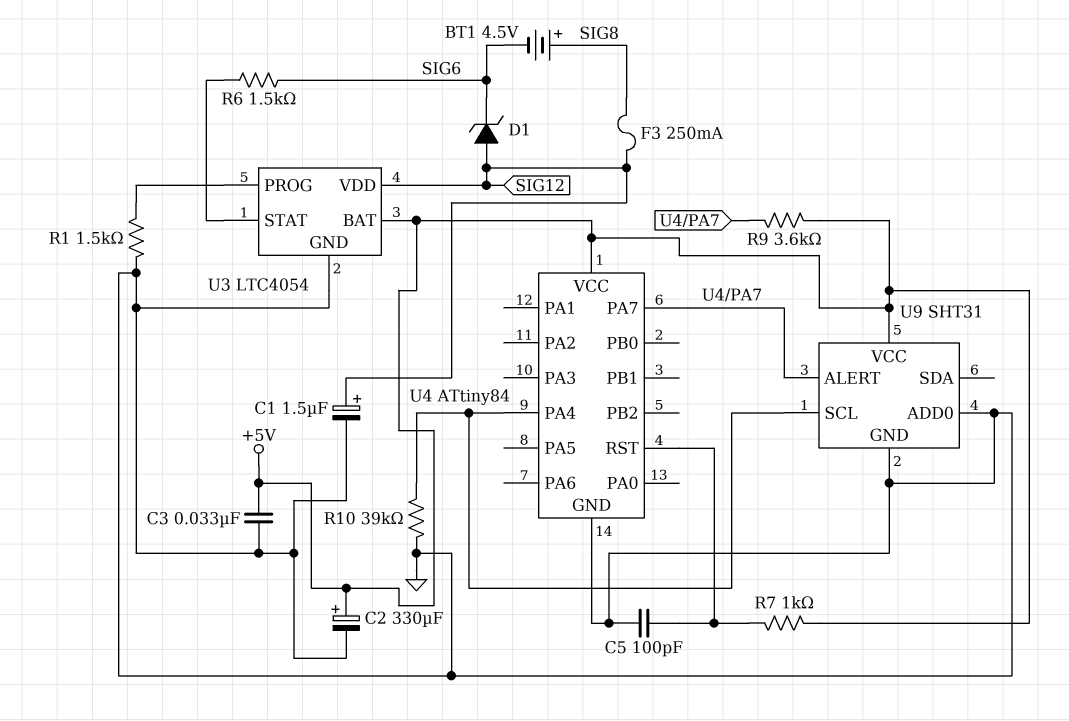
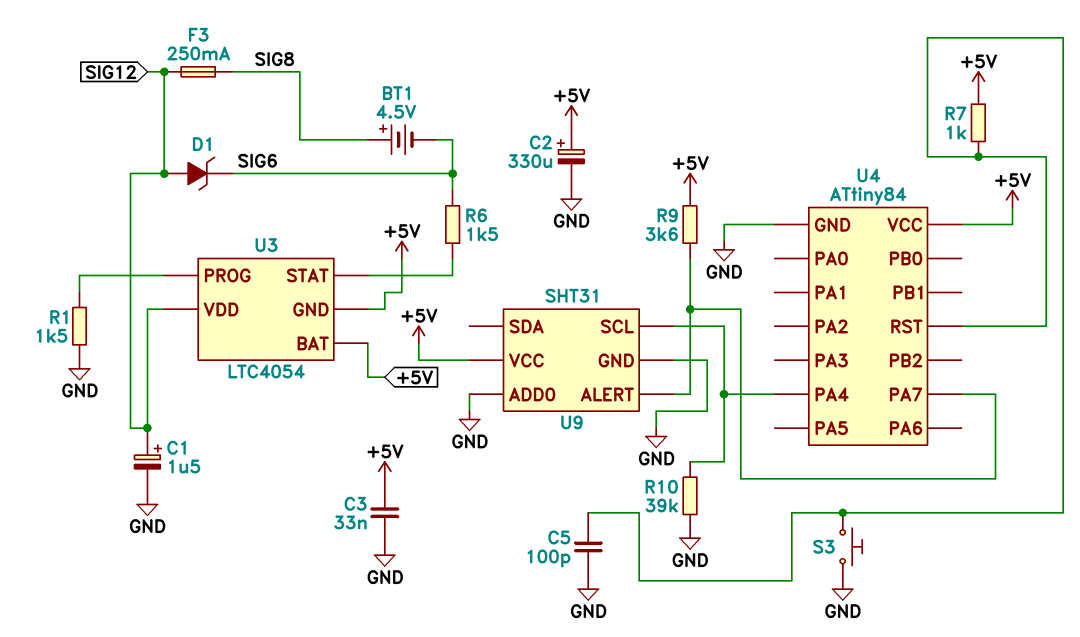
S3: none -> button (GND, U4/RST)
U3 pin GND: GND -> +5V

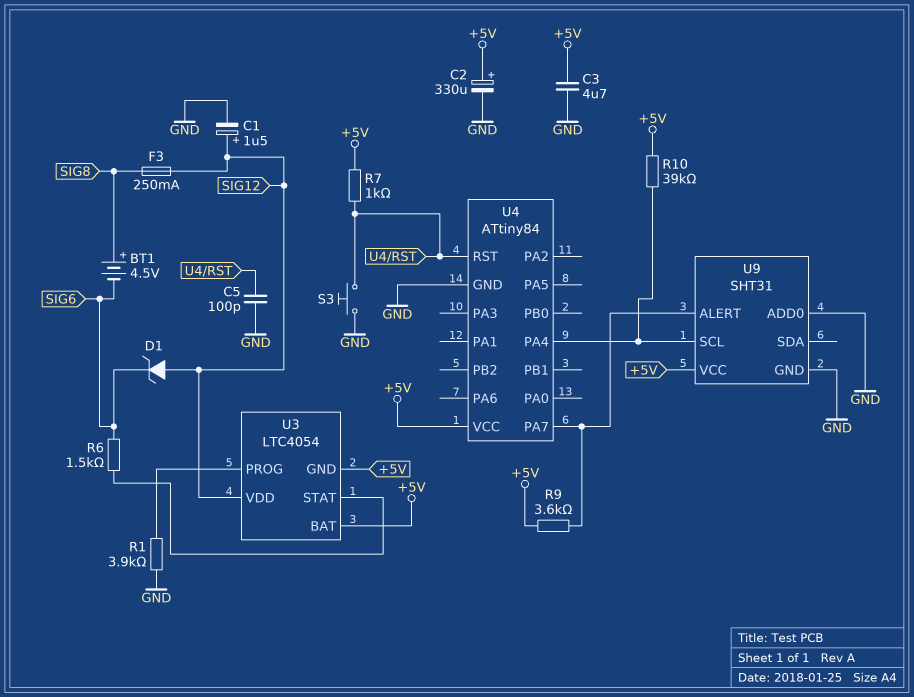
C3: 33nF (+5V, GND) -> 4.7uF (+5V, GND)
R1: 1.5k (GND, U3/PROG) -> 3.9k (GND, U3/PROG)
R10: 39k (GND, U4/PA4) -> 39k (+5V, U4/PA4)

